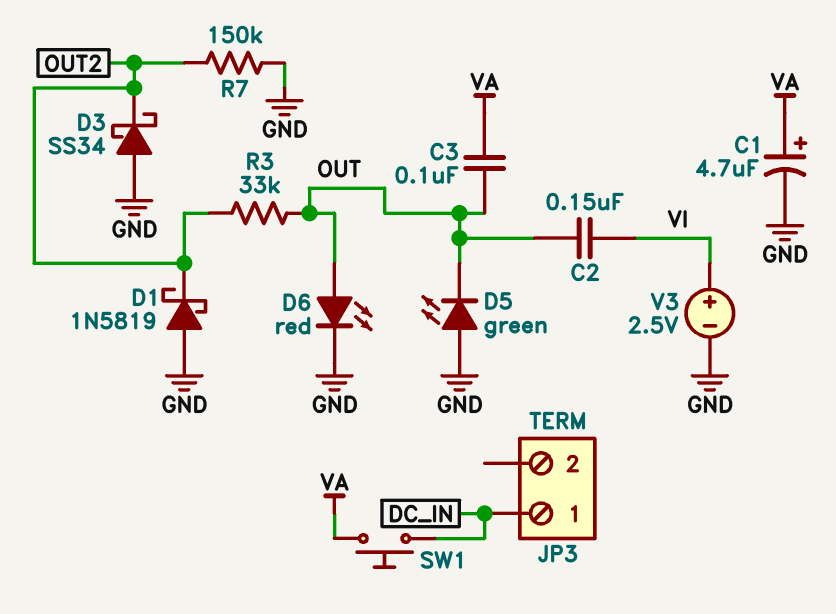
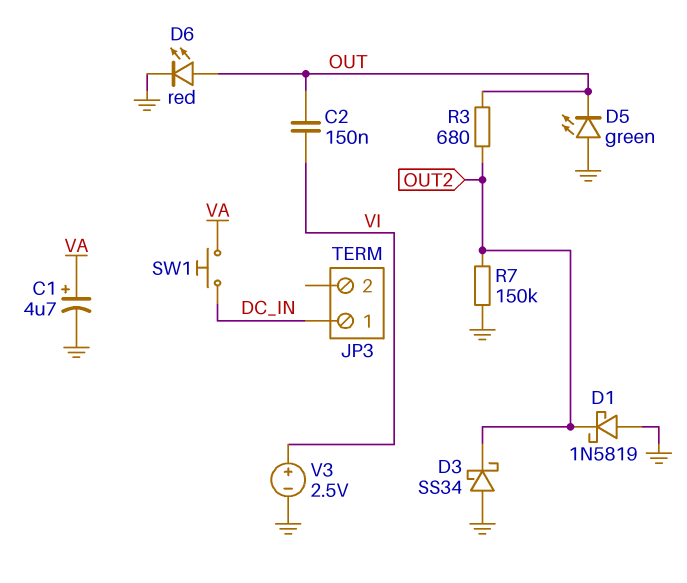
C3: 100nF (OUT, VA) -> none
R3: 33k (OUT, OUT2) -> 680 (OUT, OUT2)

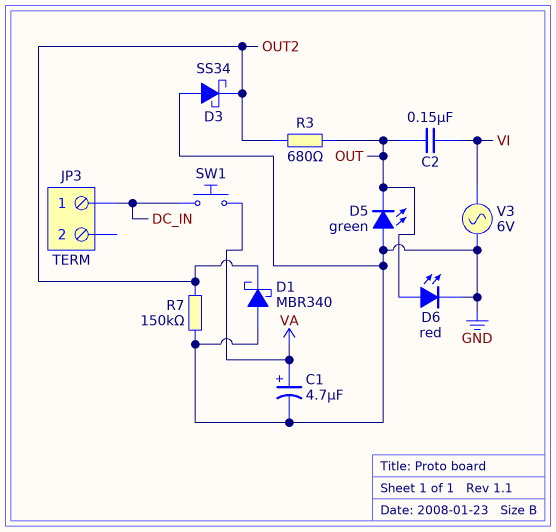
D1: schottky 1N5819 (A GND, K OUT2) -> schottky MBR340 (A GND, K OUT2)
V3: 2.5V (plus VI, minus GND) -> AC 6V (GND, VI)

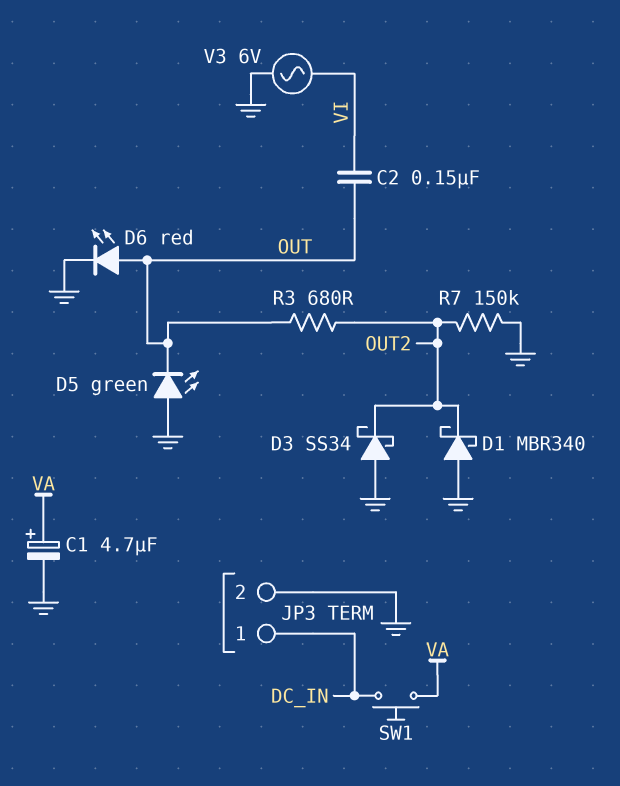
JP3 pin 2: none -> GND

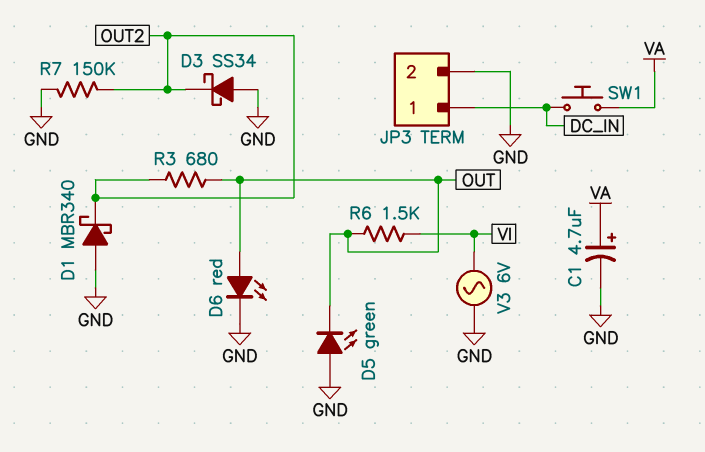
C2: 150nF (OUT, VI) -> none
R6: none -> 1.5k (OUT, VI)

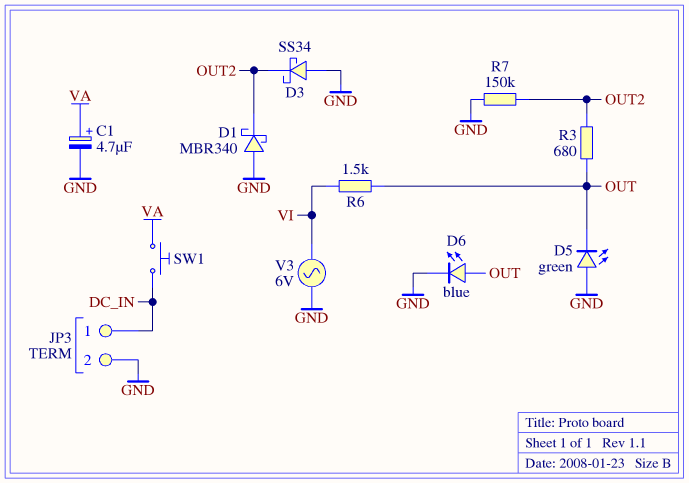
D6: LED red (A OUT, K GND) -> LED blue (A OUT, K GND)

